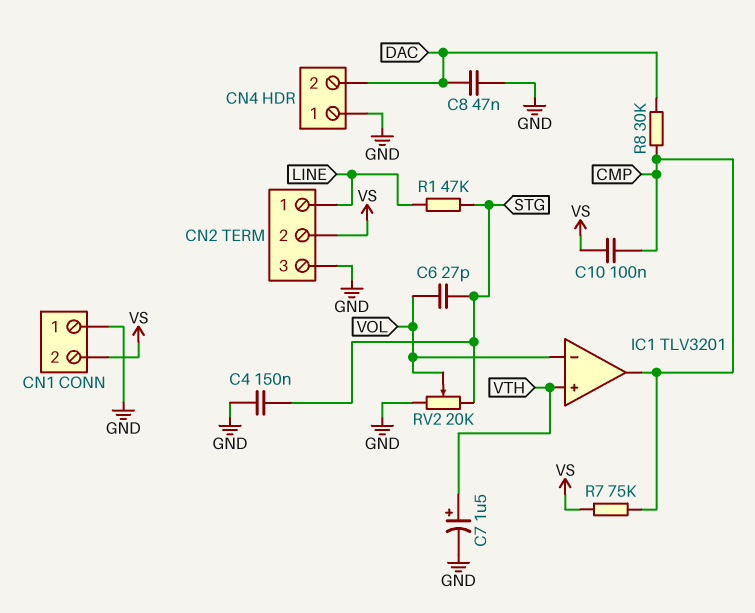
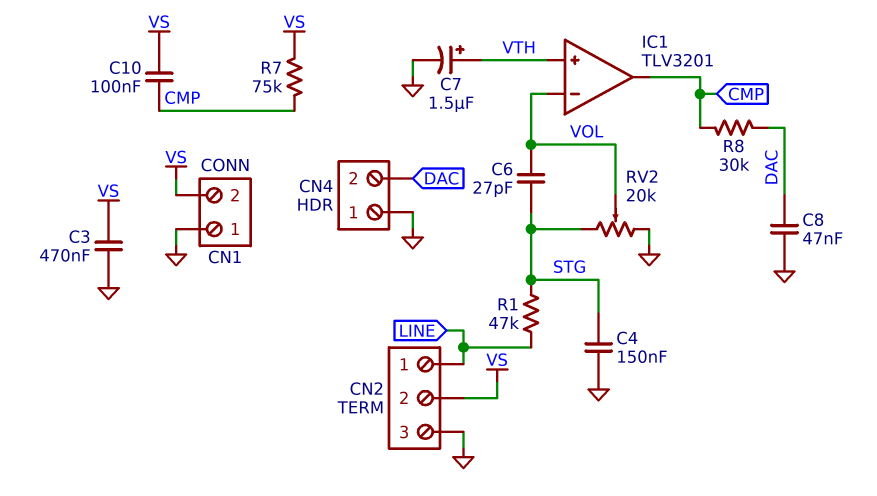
C3: none -> 470nF (GND, VS)

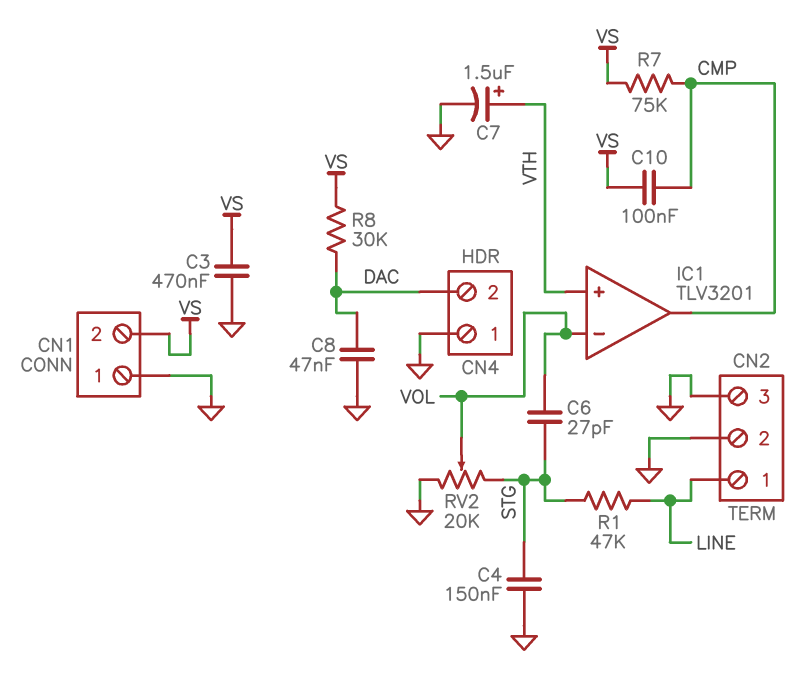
CN2 pin 2: VS -> GND
R8: 30k (CMP, DAC) -> 30k (DAC, VS)

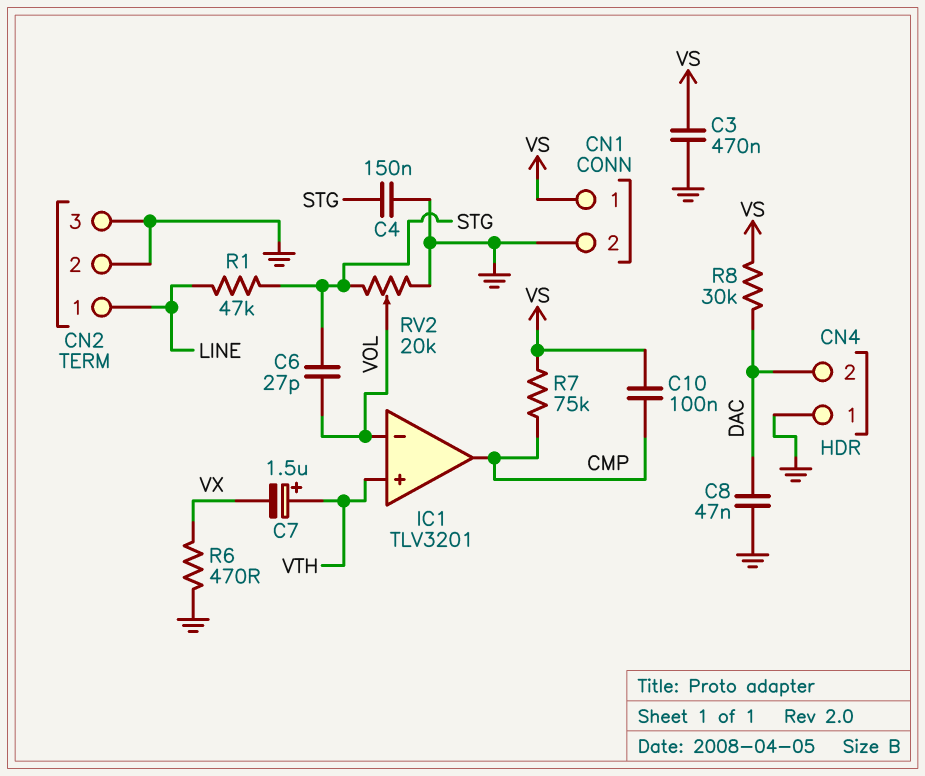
C7: 1.5uF (plus VTH, minus GND) -> 1.5uF (plus VTH, minus VX)
CN1 pin 1: GND -> VS
CN1 pin 2: VS -> GND
R6: none -> 470 (GND, VX)

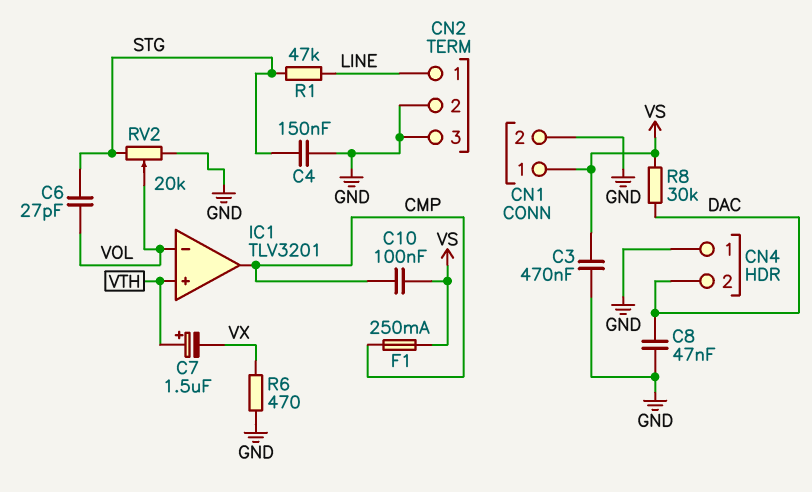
F1: none -> 250mA (CMP, VS)
R7: 75k (CMP, VS) -> none

